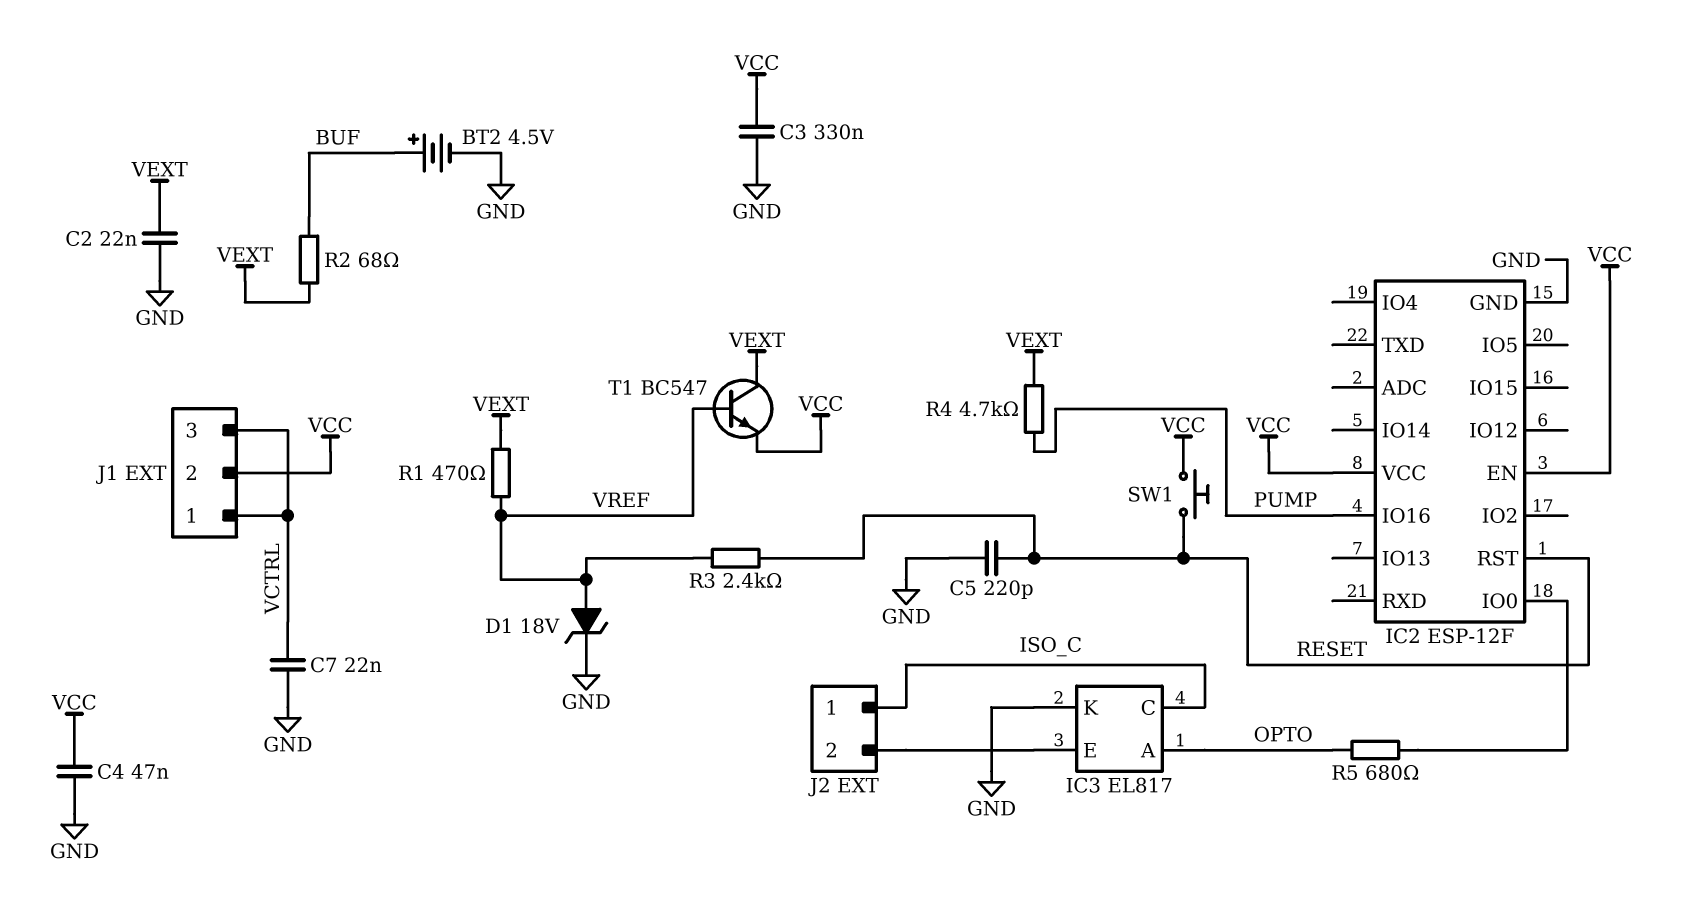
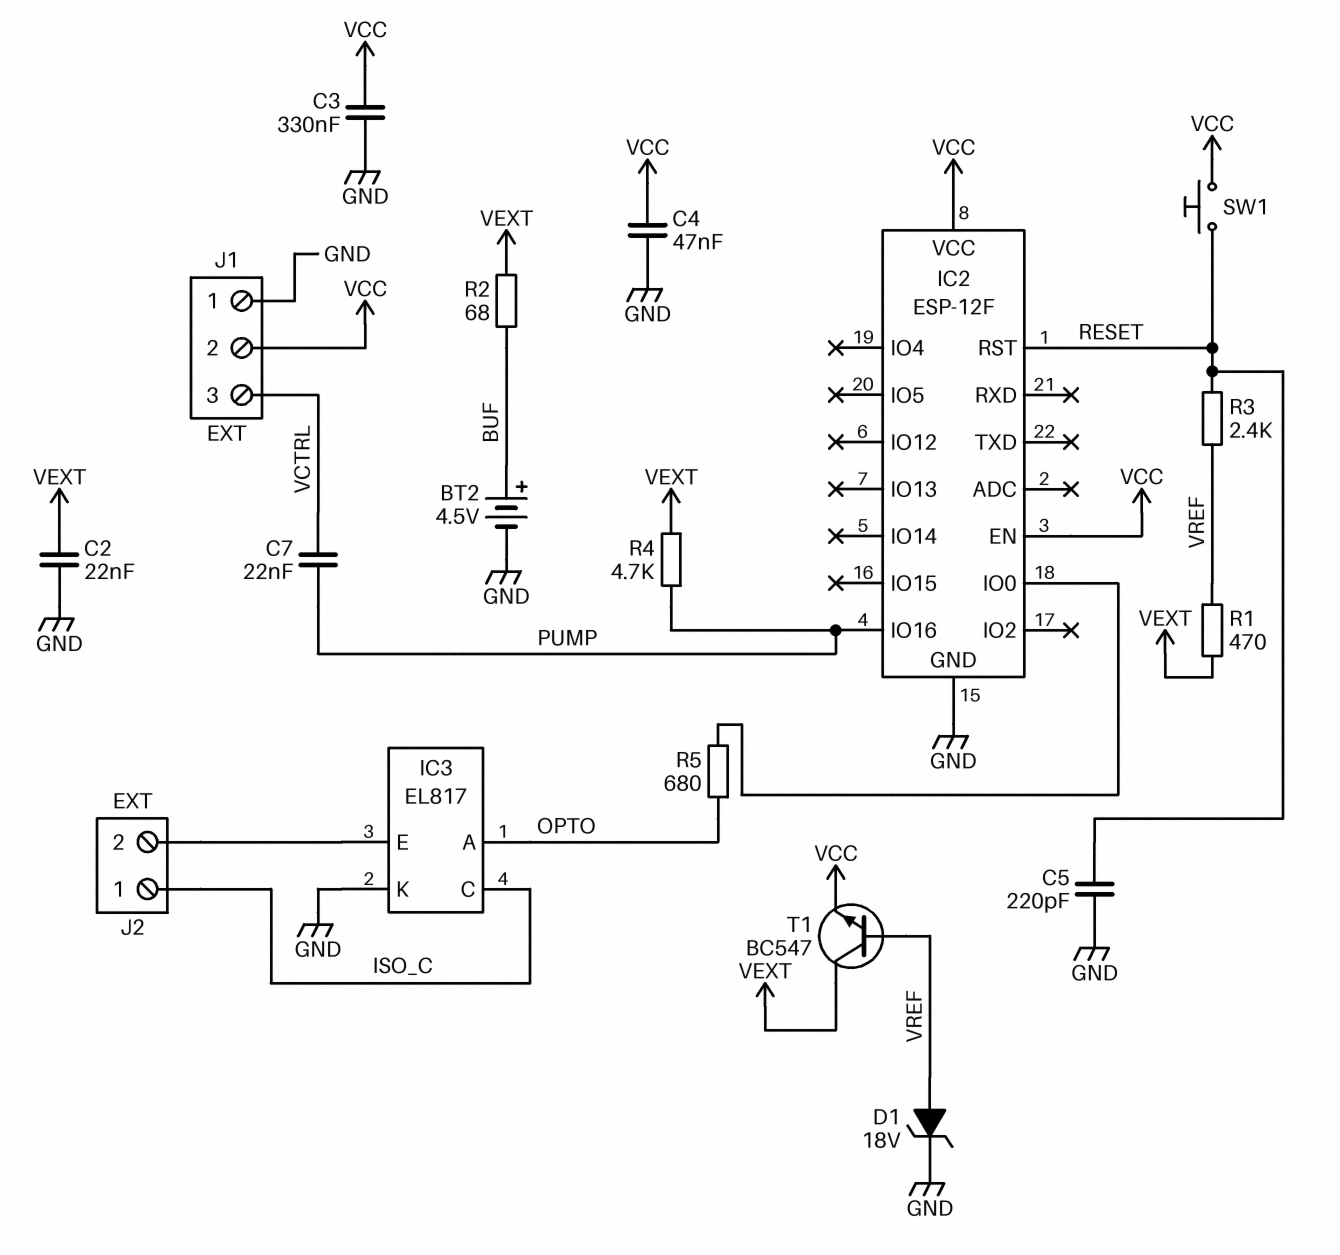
C7: 22nF (GND, VCTRL) -> 22nF (PUMP, VCTRL)
J1 pin 1: VCTRL -> GND

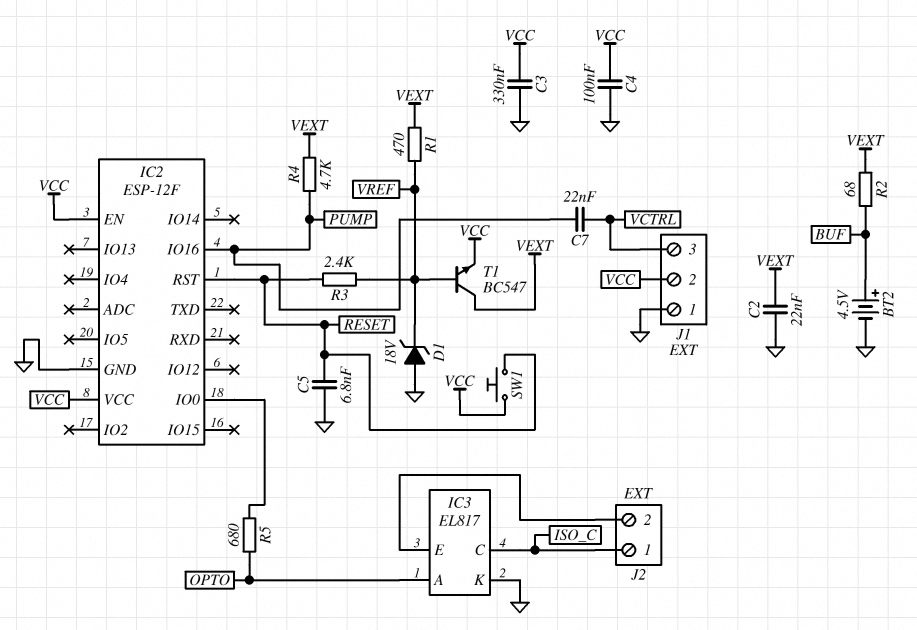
C4: 47nF (GND, VCC) -> 100nF (GND, VCC)
C5: 220pF (GND, RESET) -> 6.8nF (GND, RESET)
D1: zener 18V (A VREF, K GND) -> zener 18V (A GND, K VREF)

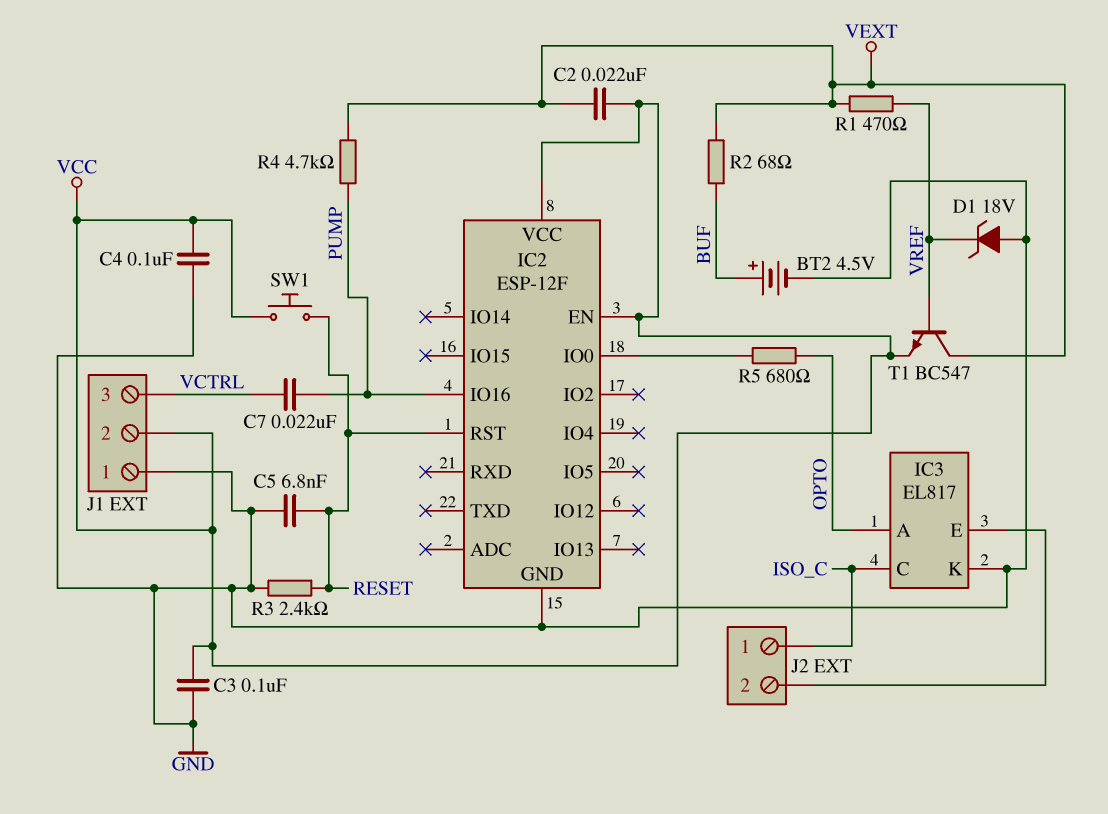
C2: 22nF (GND, VEXT) -> 22nF (VCC, VEXT)
C3: 330nF (GND, VCC) -> 100nF (GND, VCC)
R3: 2.4k (RESET, VREF) -> 2.4k (GND, RESET)

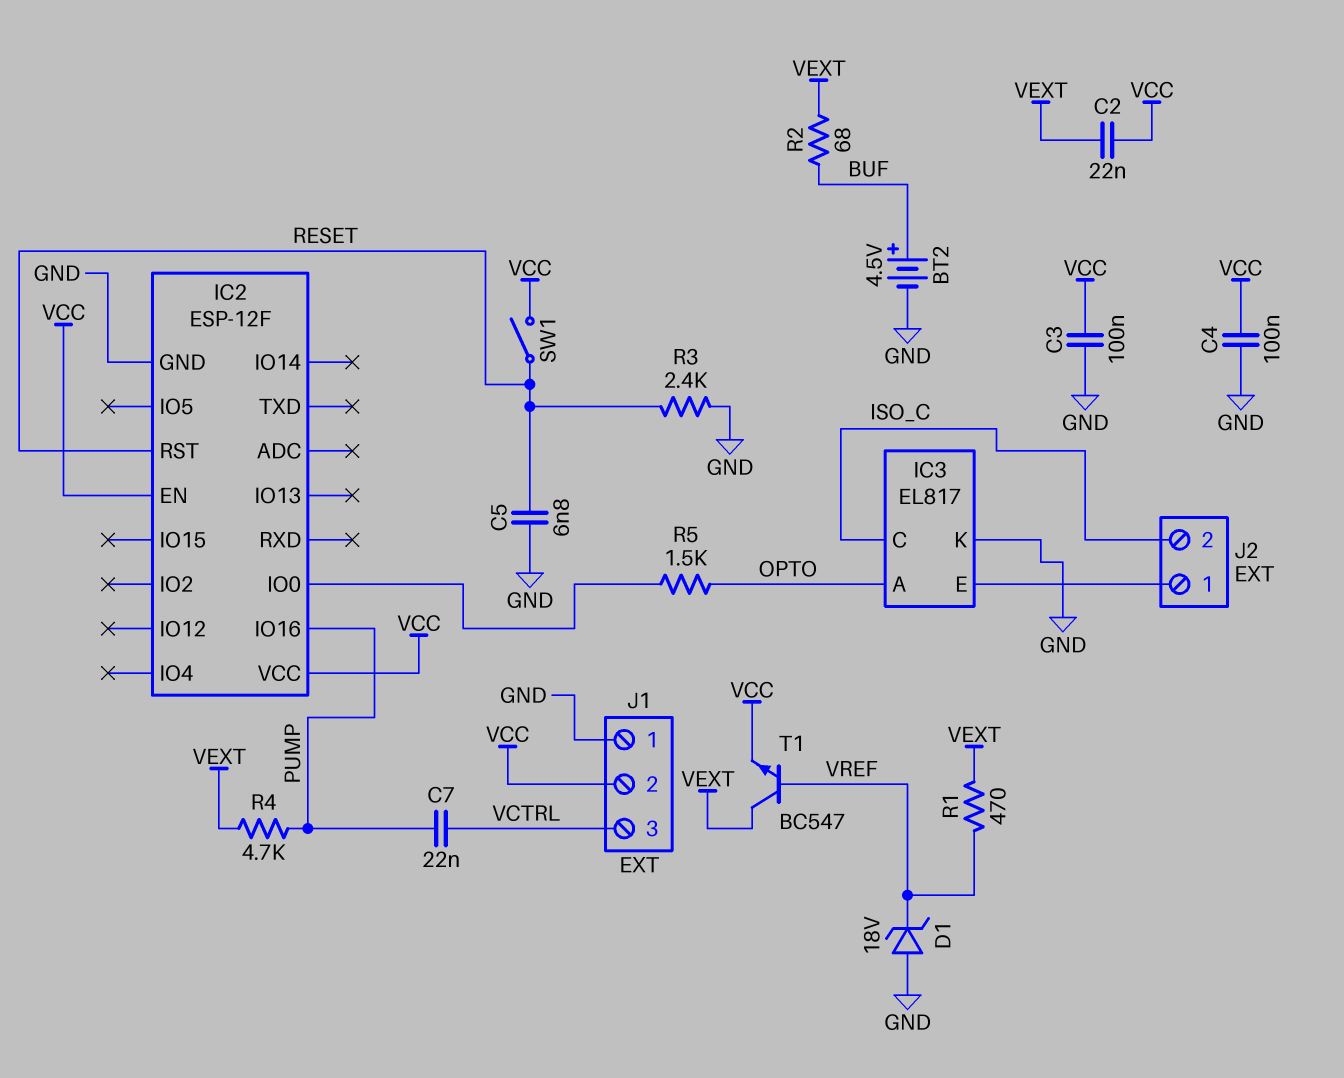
J2 pin 1: ISO_C -> IC3/E
J2 pin 2: IC3/E -> ISO_C
R5: 680 (IC2/IO0, OPTO) -> 1.5k (IC2/IO0, OPTO)
SW1: button (RESET, VCC) -> switch (RESET, VCC)

